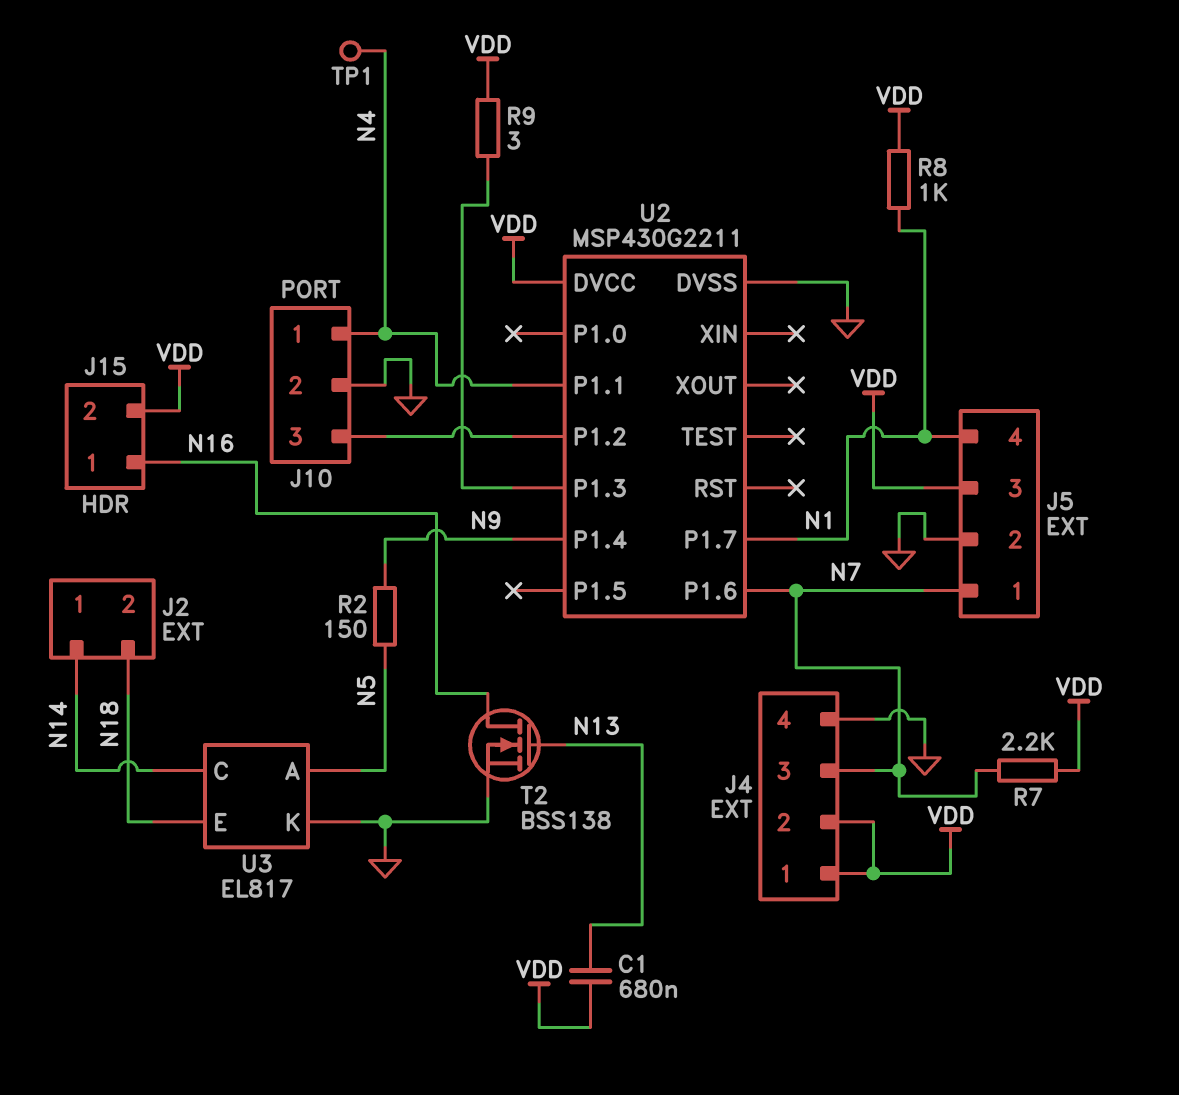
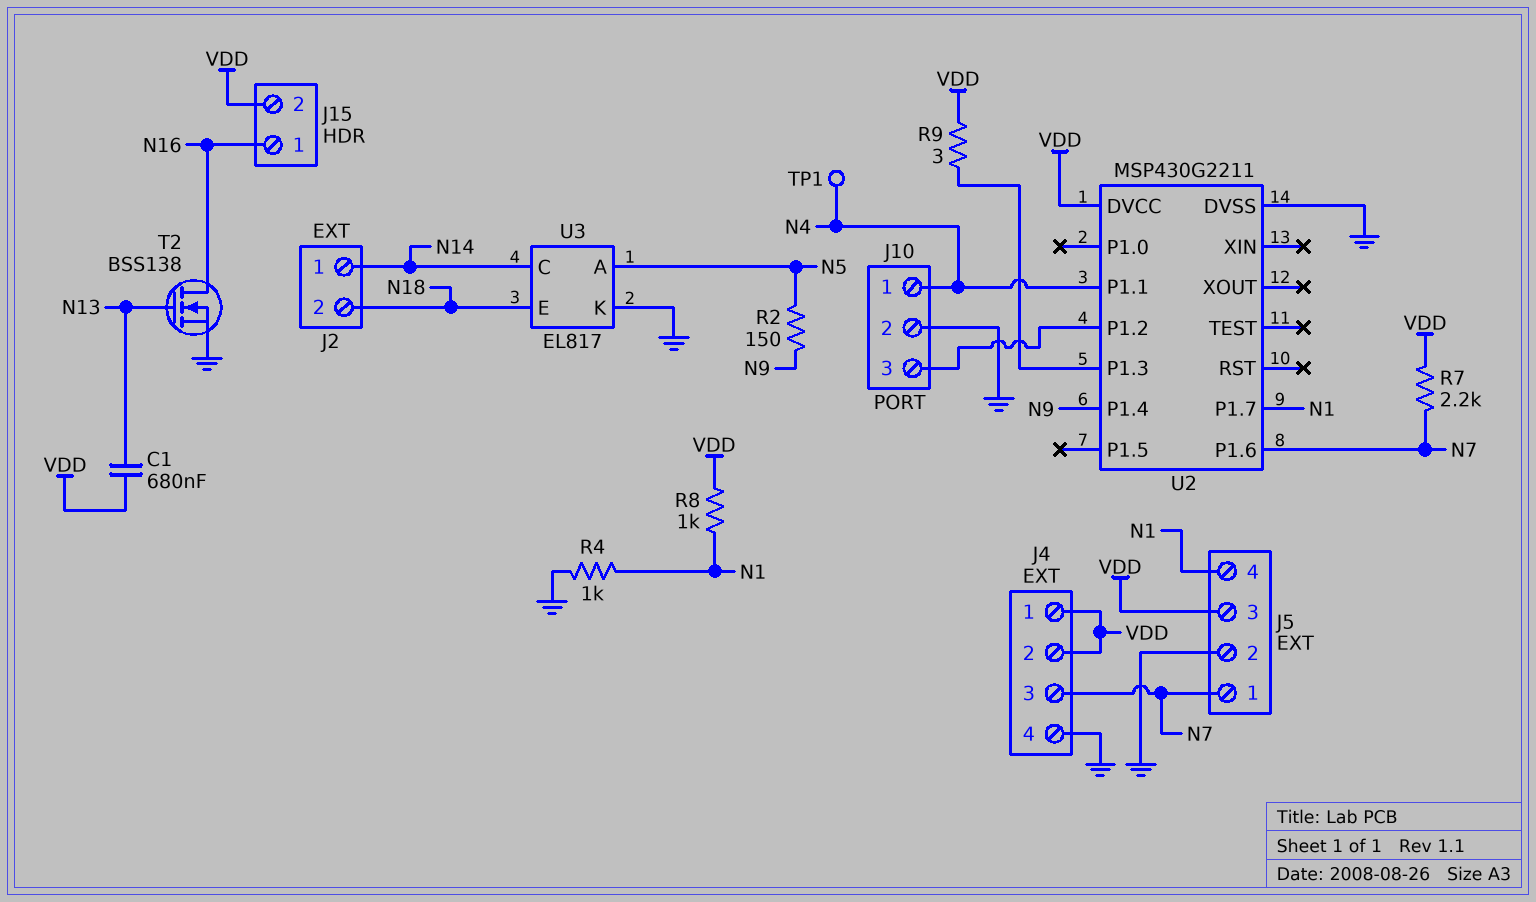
R4: none -> 1k (GND, N1)

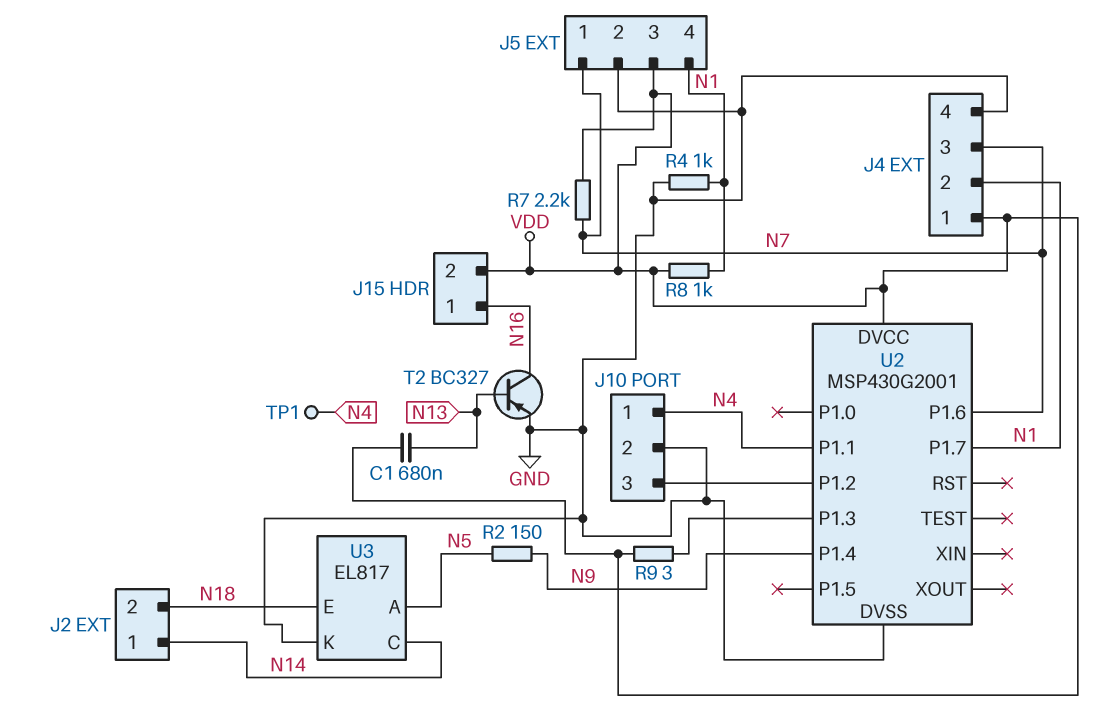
J4 pin 2: VDD -> N1
T2: NMOS BSS138 (G N13, D N16, S GND) -> PNP BC327 (B N13, C N16, E GND)
U2: MSP430G2211 -> MSP430G2001

